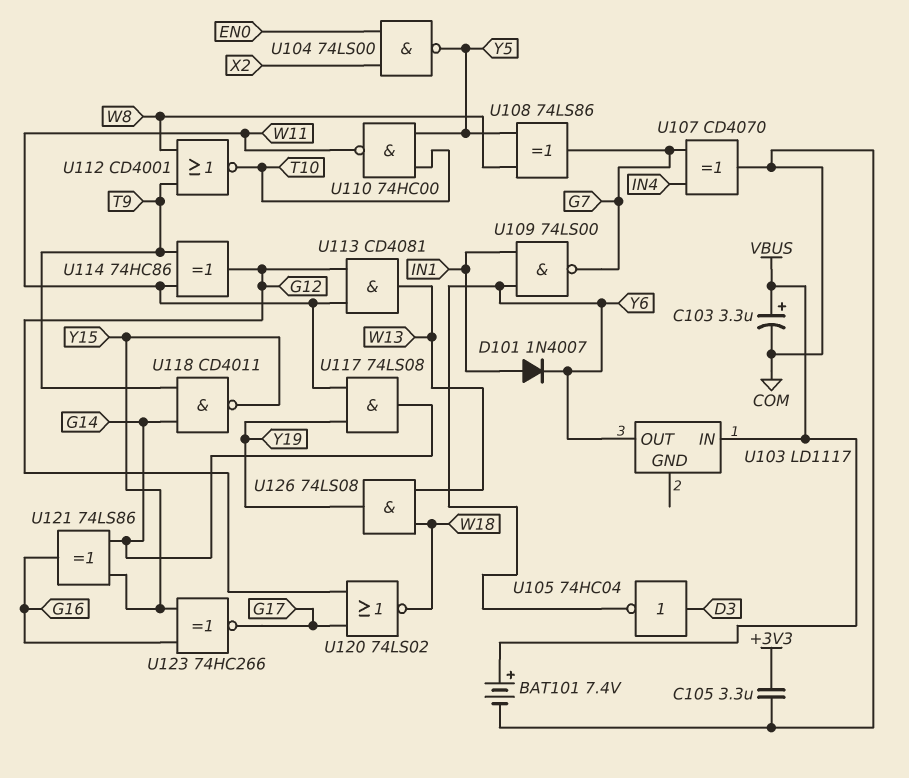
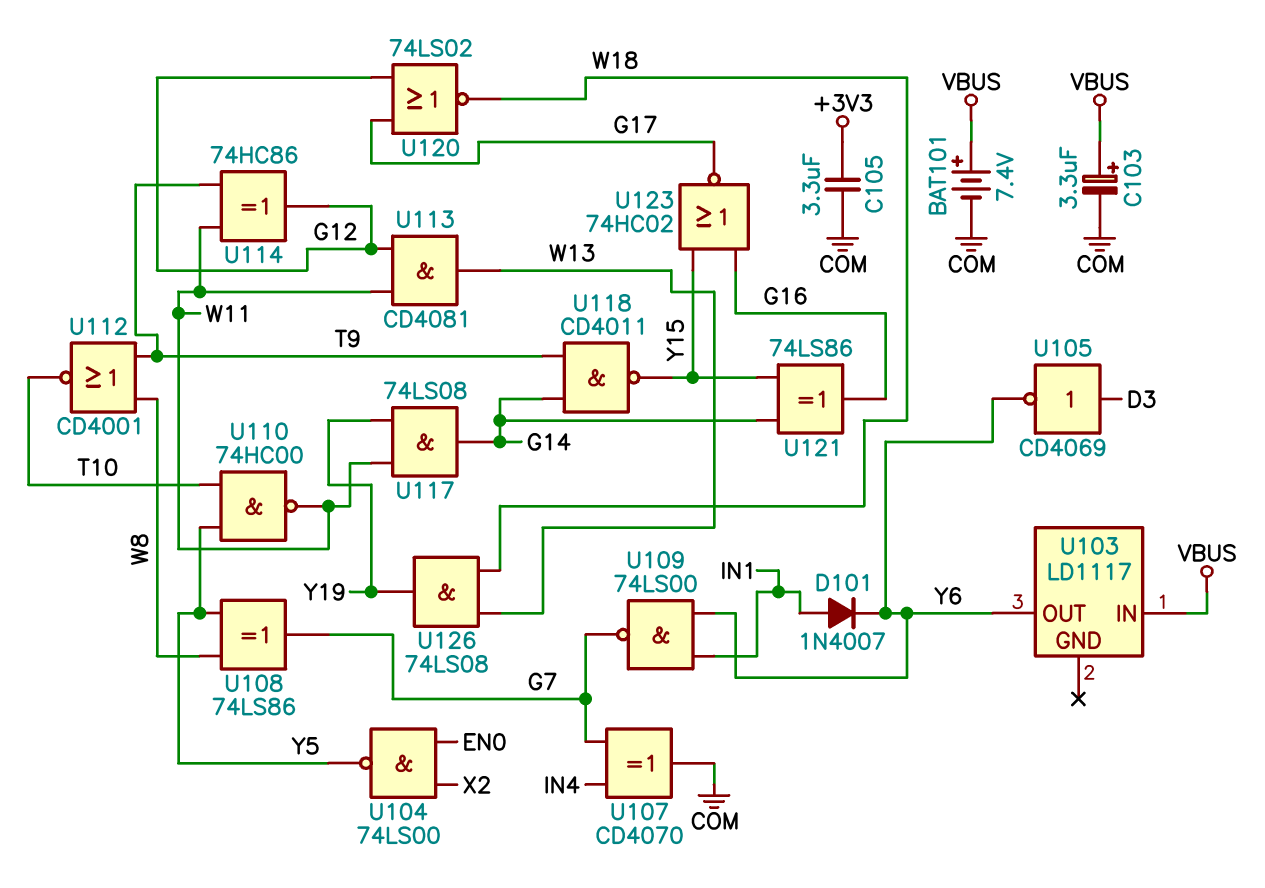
U105: NOT 74HC04 (in D3, out Y6) -> NOT CD4069 (in D3, out Y6)
U123: XNOR 74HC266 (in G16, in Y15, out G17) -> NOR 74HC02 (in G16, in Y15, out G17)

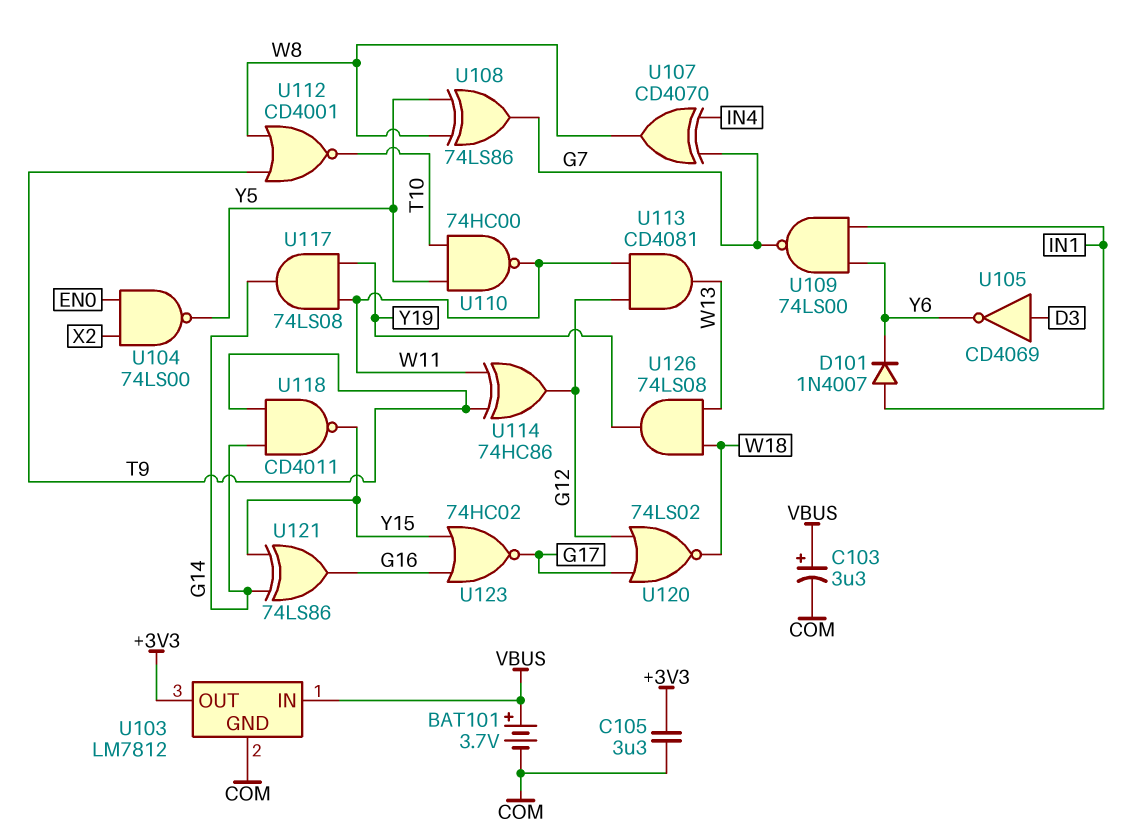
BAT101: 7.4V (plus VBUS, minus COM) -> 3.7V (plus VBUS, minus COM)
U103: LD1117 -> LM7812
U103 pin GND: none -> COM
U103 pin OUT: Y6 -> +3V3
U107: XOR CD4070 (in G7, in IN4, out COM) -> XOR CD4070 (in G7, in IN4, out W8)

